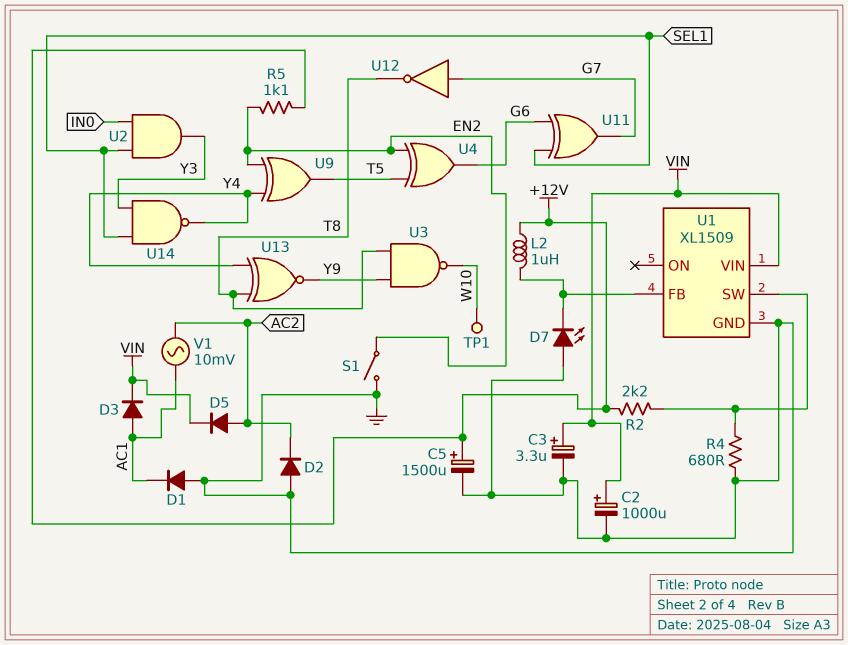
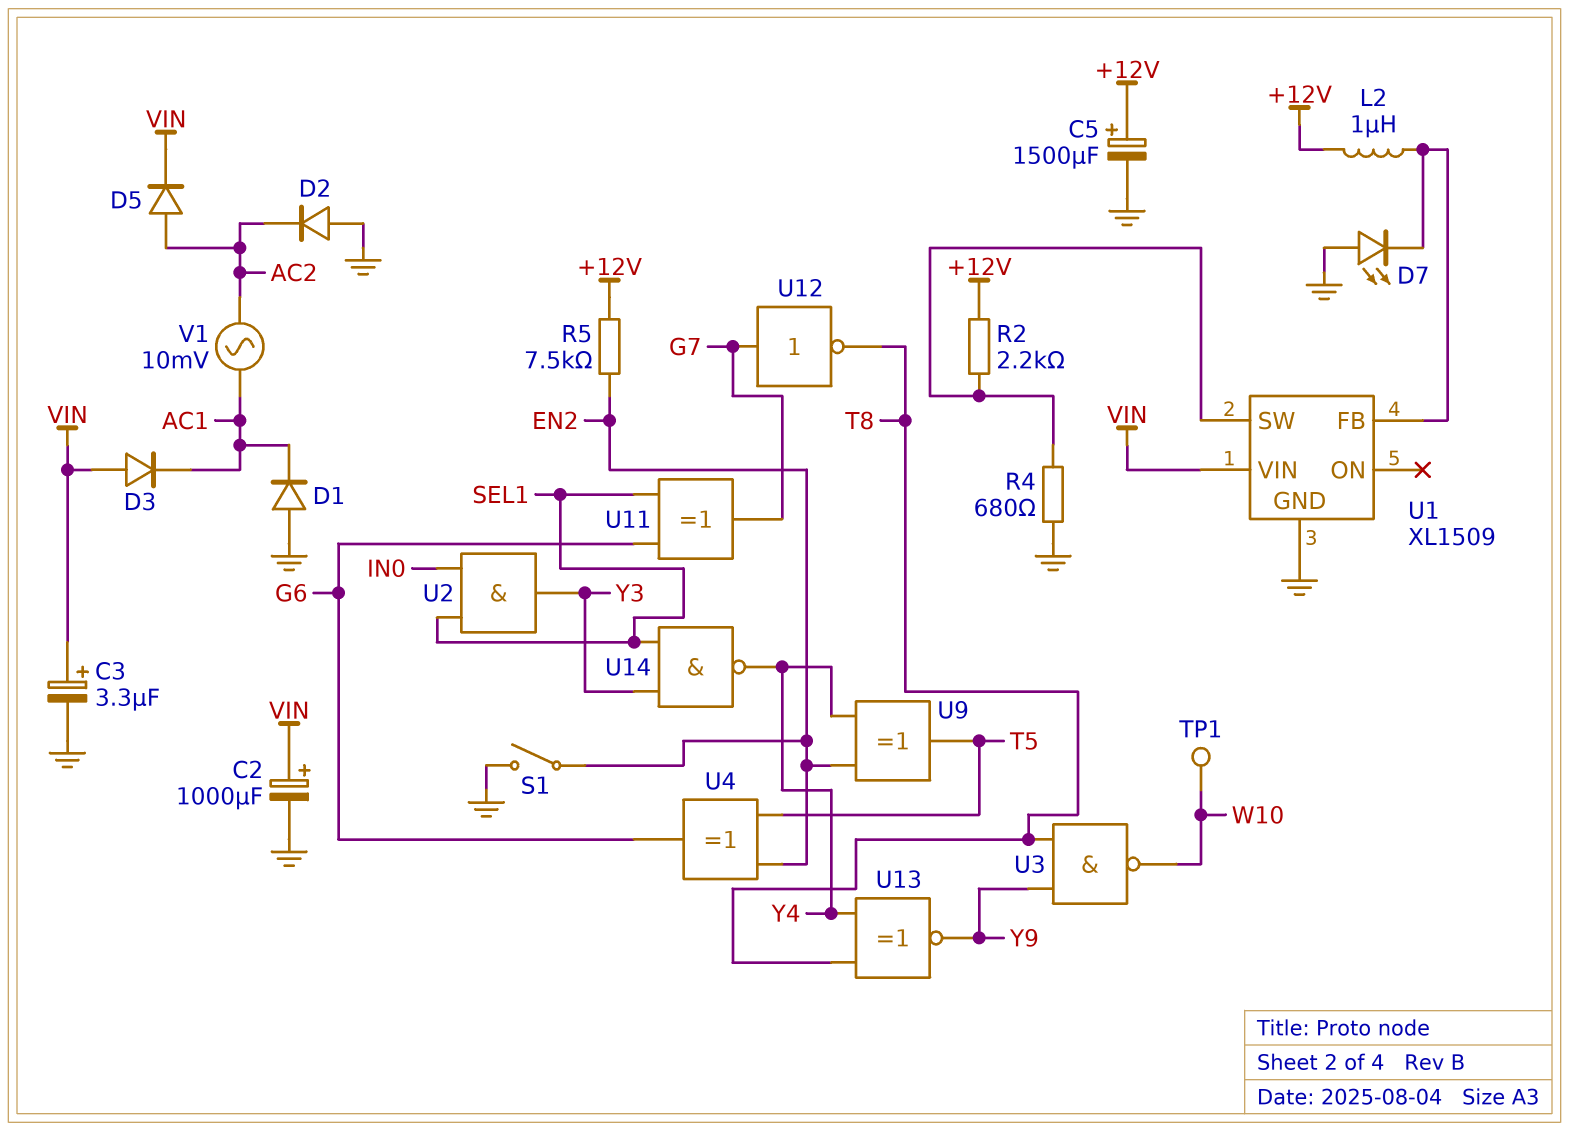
D3: diode (A AC1, K VIN) -> diode (A VIN, K AC1)
R5: 1.1k (+12V, EN2) -> 7.5k (+12V, EN2)

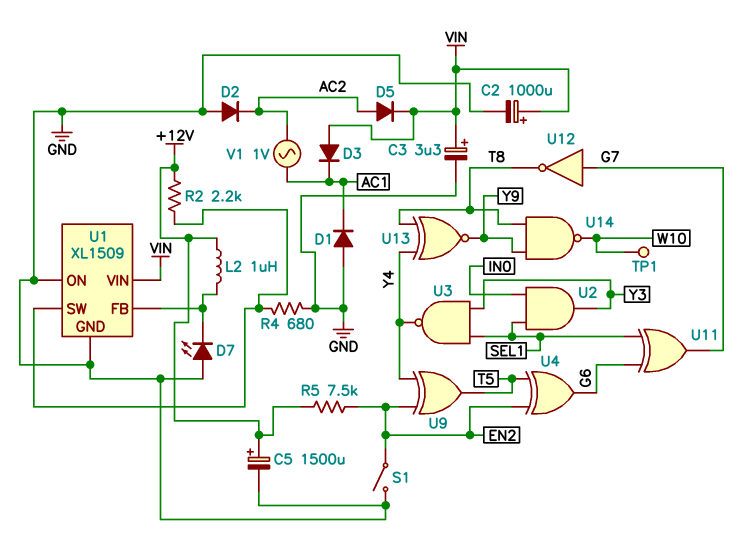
U1 pin ON: none -> GND
U3: NAND (in T8, in Y9, out W10) -> NAND (in SEL1, in Y3, out Y4)
U14: NAND (in SEL1, in Y3, out Y4) -> NAND (in T8, in Y9, out W10)
V1: AC 10mV (AC1, AC2) -> AC 1V (AC1, AC2)

